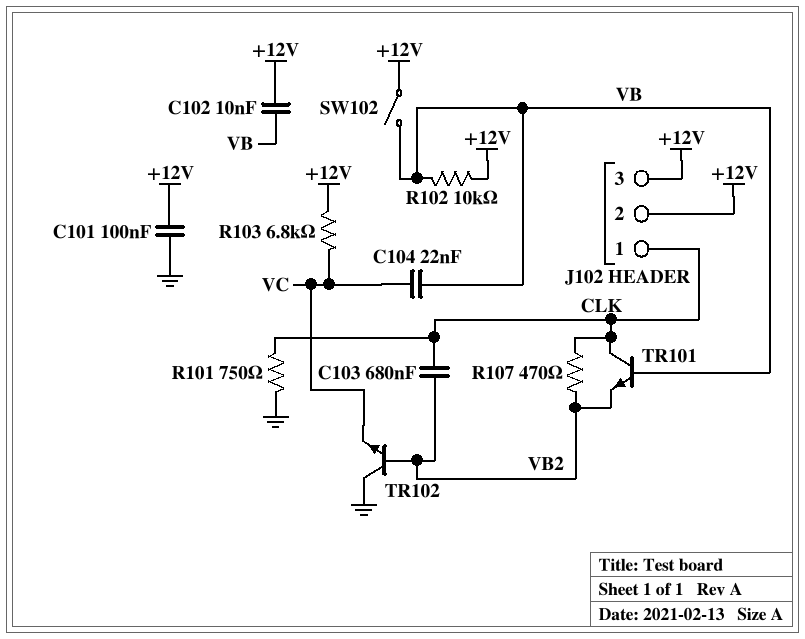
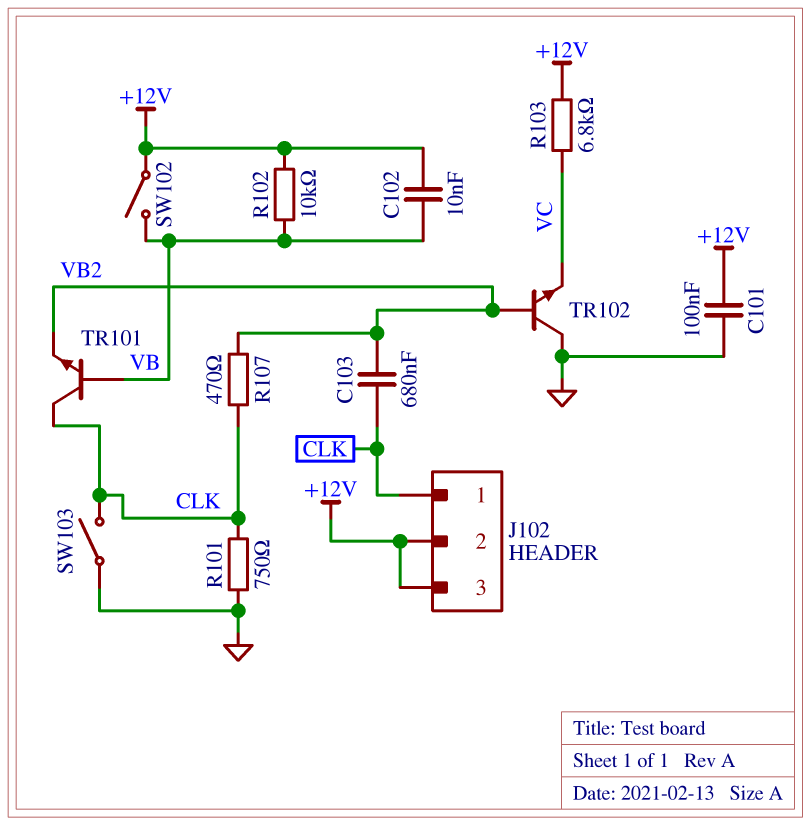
C104: 22nF (VB, VC) -> none
SW103: none -> switch (CLK, GND)

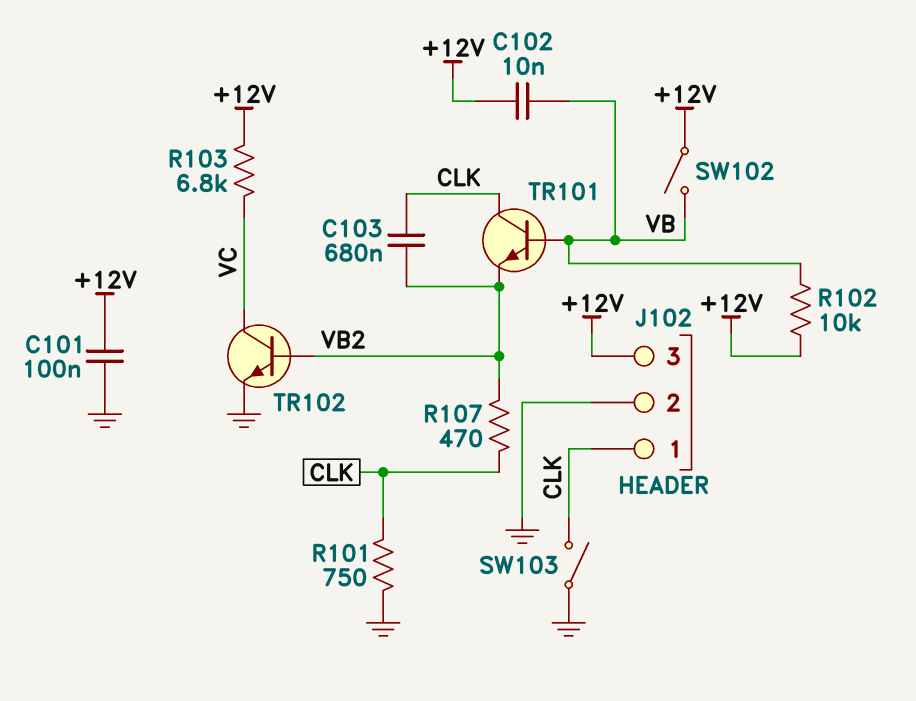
J102 pin 2: +12V -> GND
TR102: NPN (B VB2, C GND, E VC) -> NPN (B VB2, C VC, E GND)

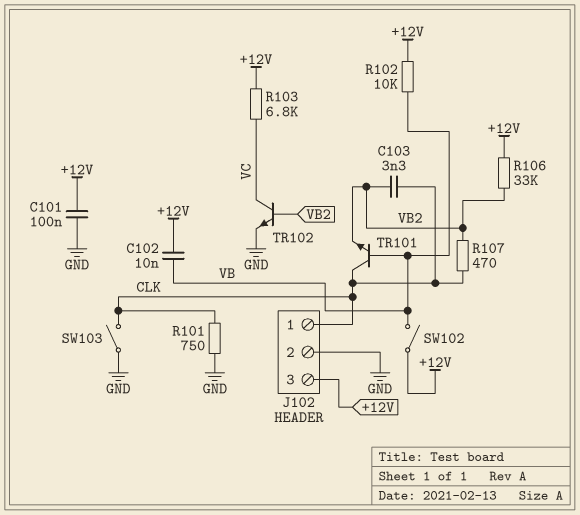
C103: 680nF (CLK, VB2) -> 3.3nF (CLK, VB2)
R106: none -> 33k (+12V, VB2)

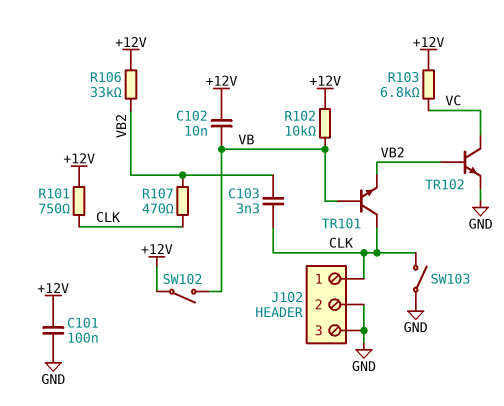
J102 pin 3: +12V -> GND
R101: 750 (CLK, GND) -> 750 (+12V, CLK)

